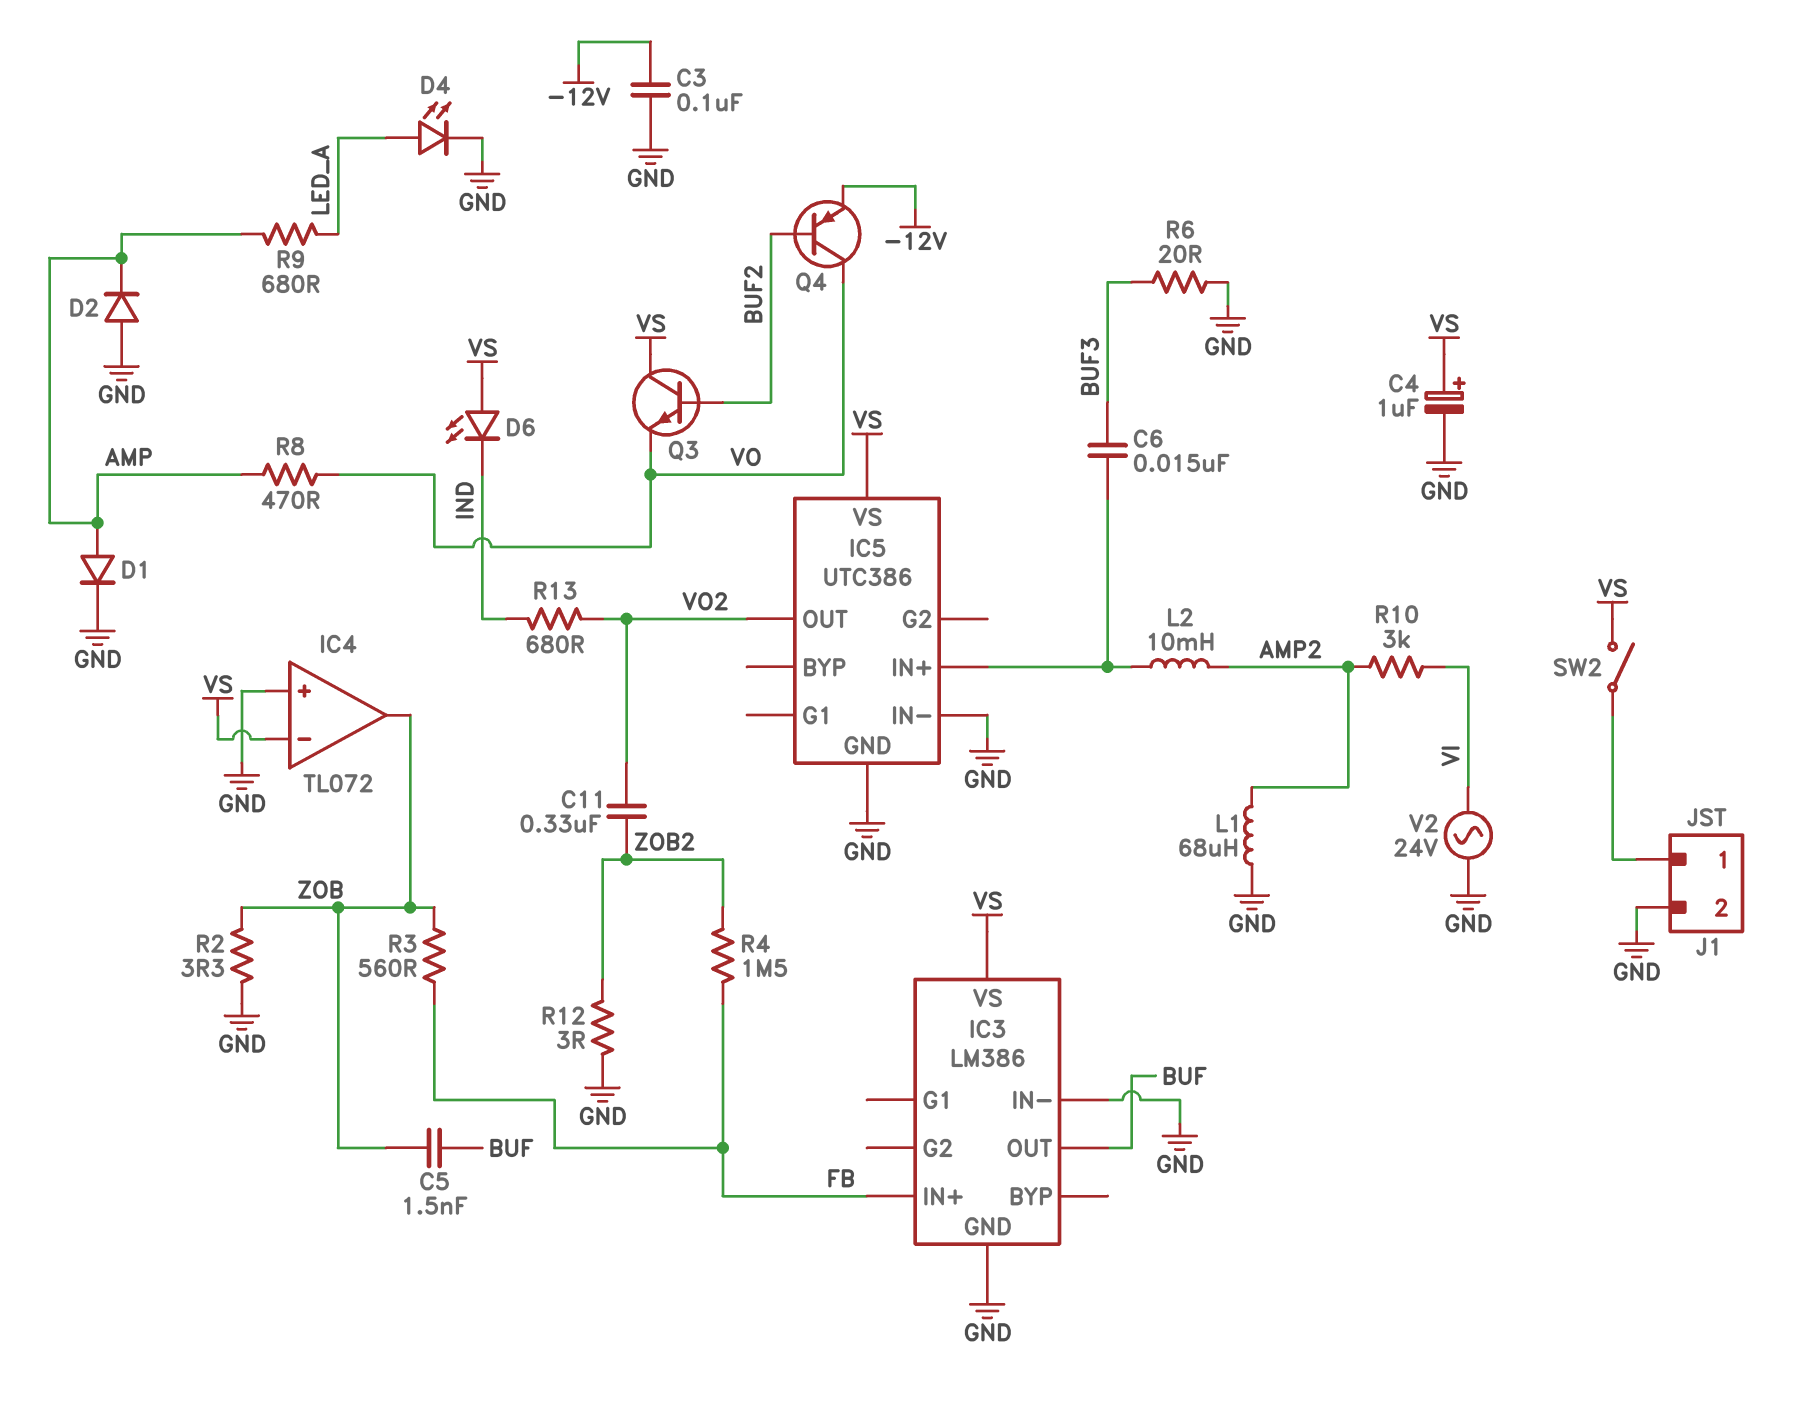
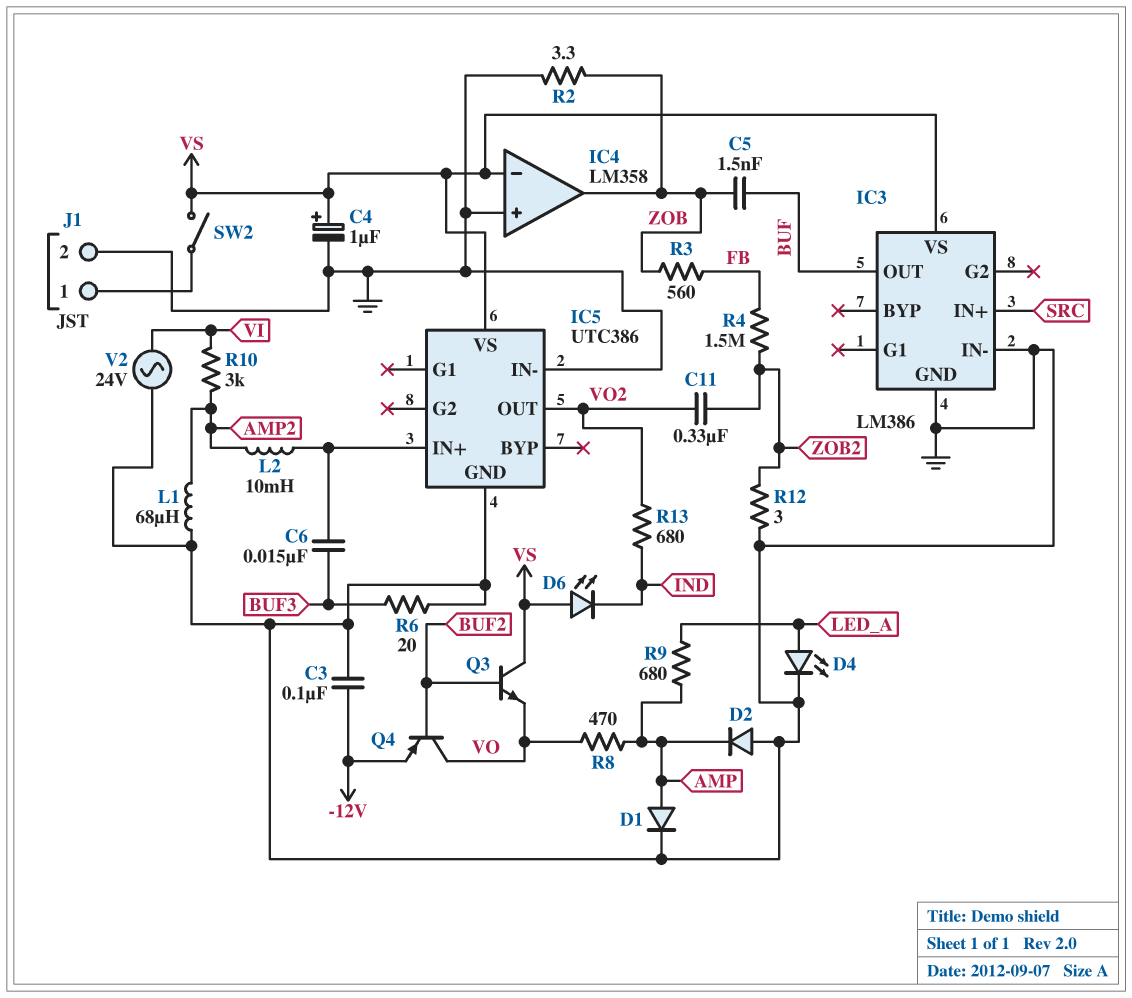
IC3 pin IN+: FB -> SRC
IC4: TL072 -> LM358

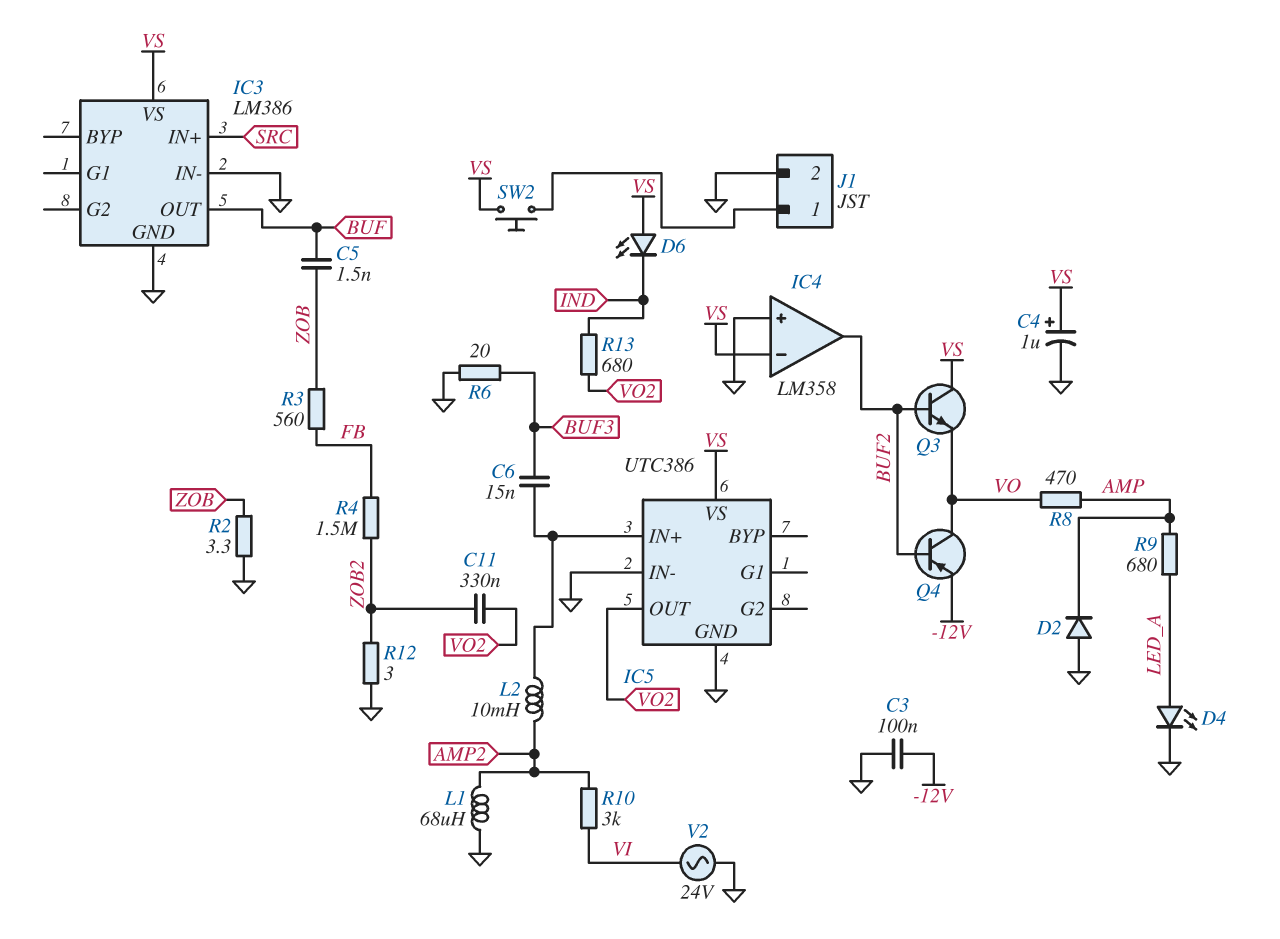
D1: diode (A AMP, K GND) -> none
IC4 pin out: ZOB -> BUF2
SW2: switch (J1/1, VS) -> button (J1/1, VS)

